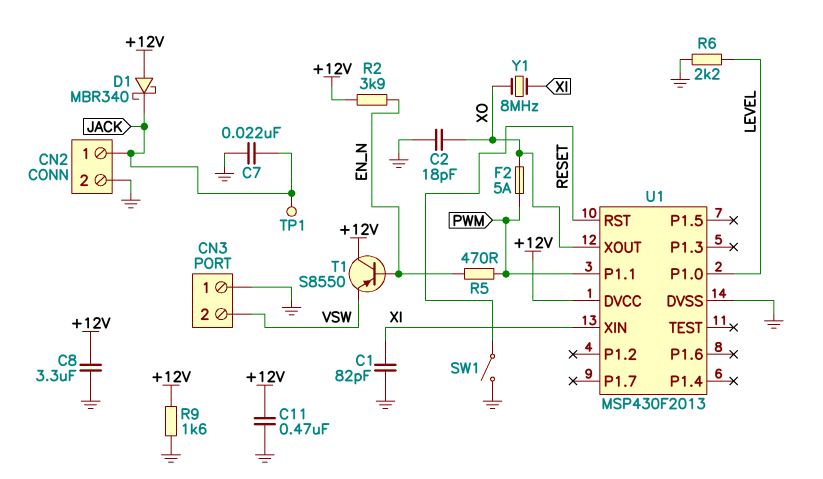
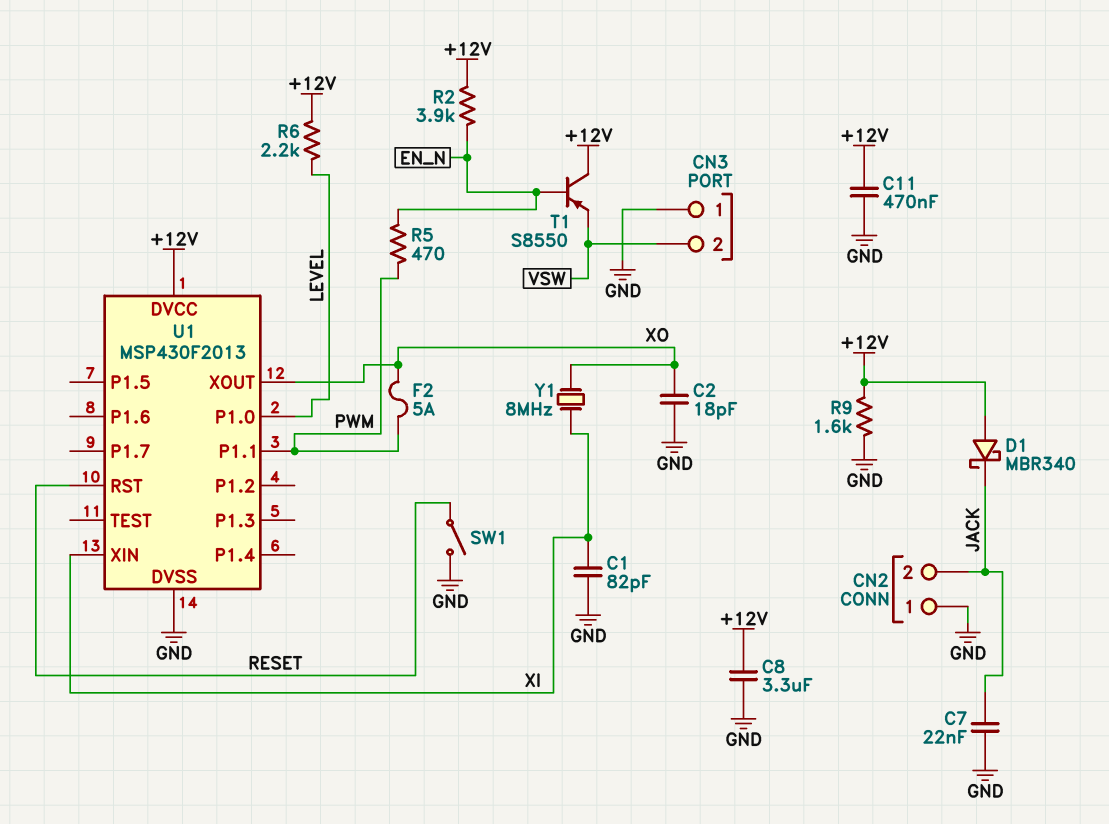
CN2 pin 1: JACK -> GND
CN2 pin 2: GND -> JACK
R6: 2.2k (GND, LEVEL) -> 2.2k (+12V, LEVEL)
TP1: test point (JACK) -> none

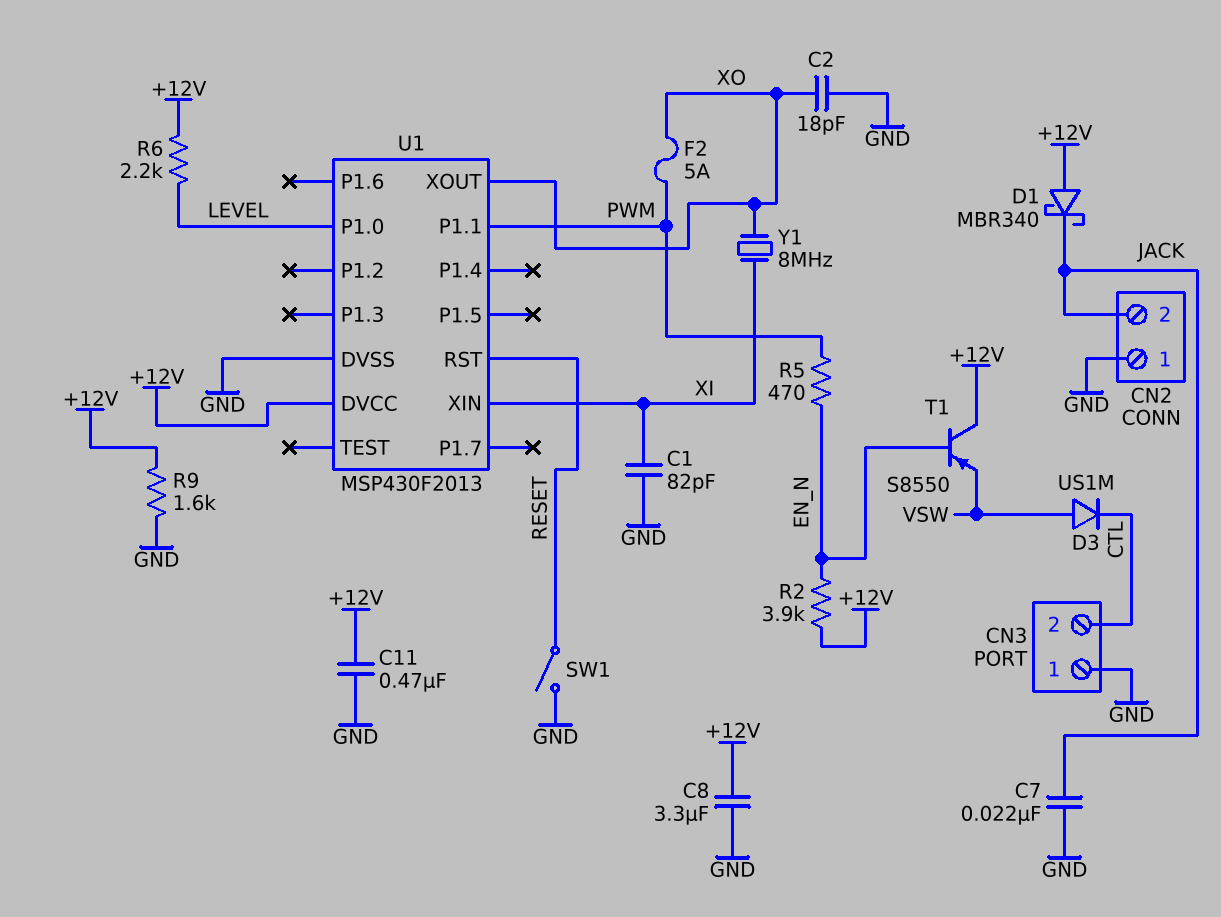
CN3 pin 2: VSW -> CTL
D3: none -> diode US1M (A VSW, K CTL)

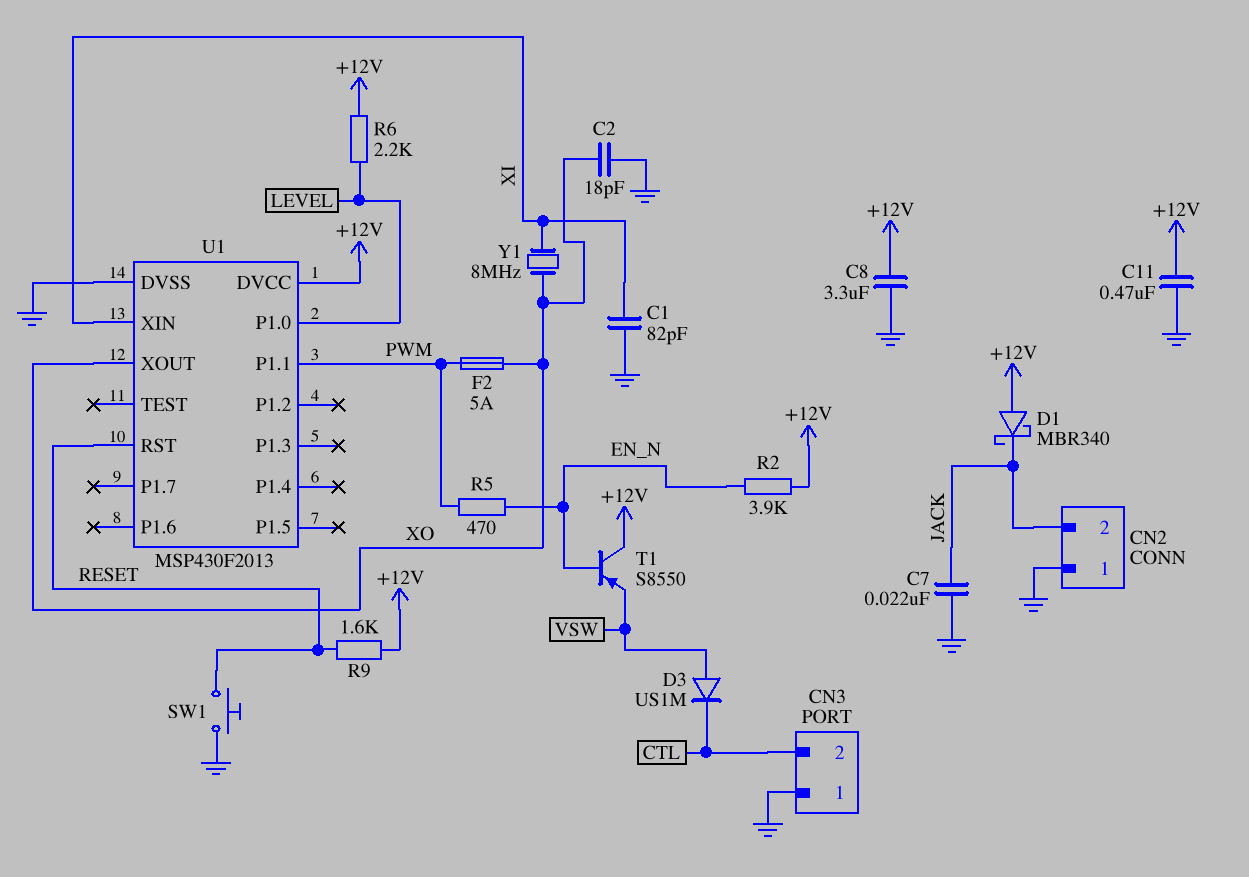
R9: 1.6k (+12V, GND) -> 1.6k (+12V, RESET)
SW1: switch (GND, RESET) -> button (GND, RESET)

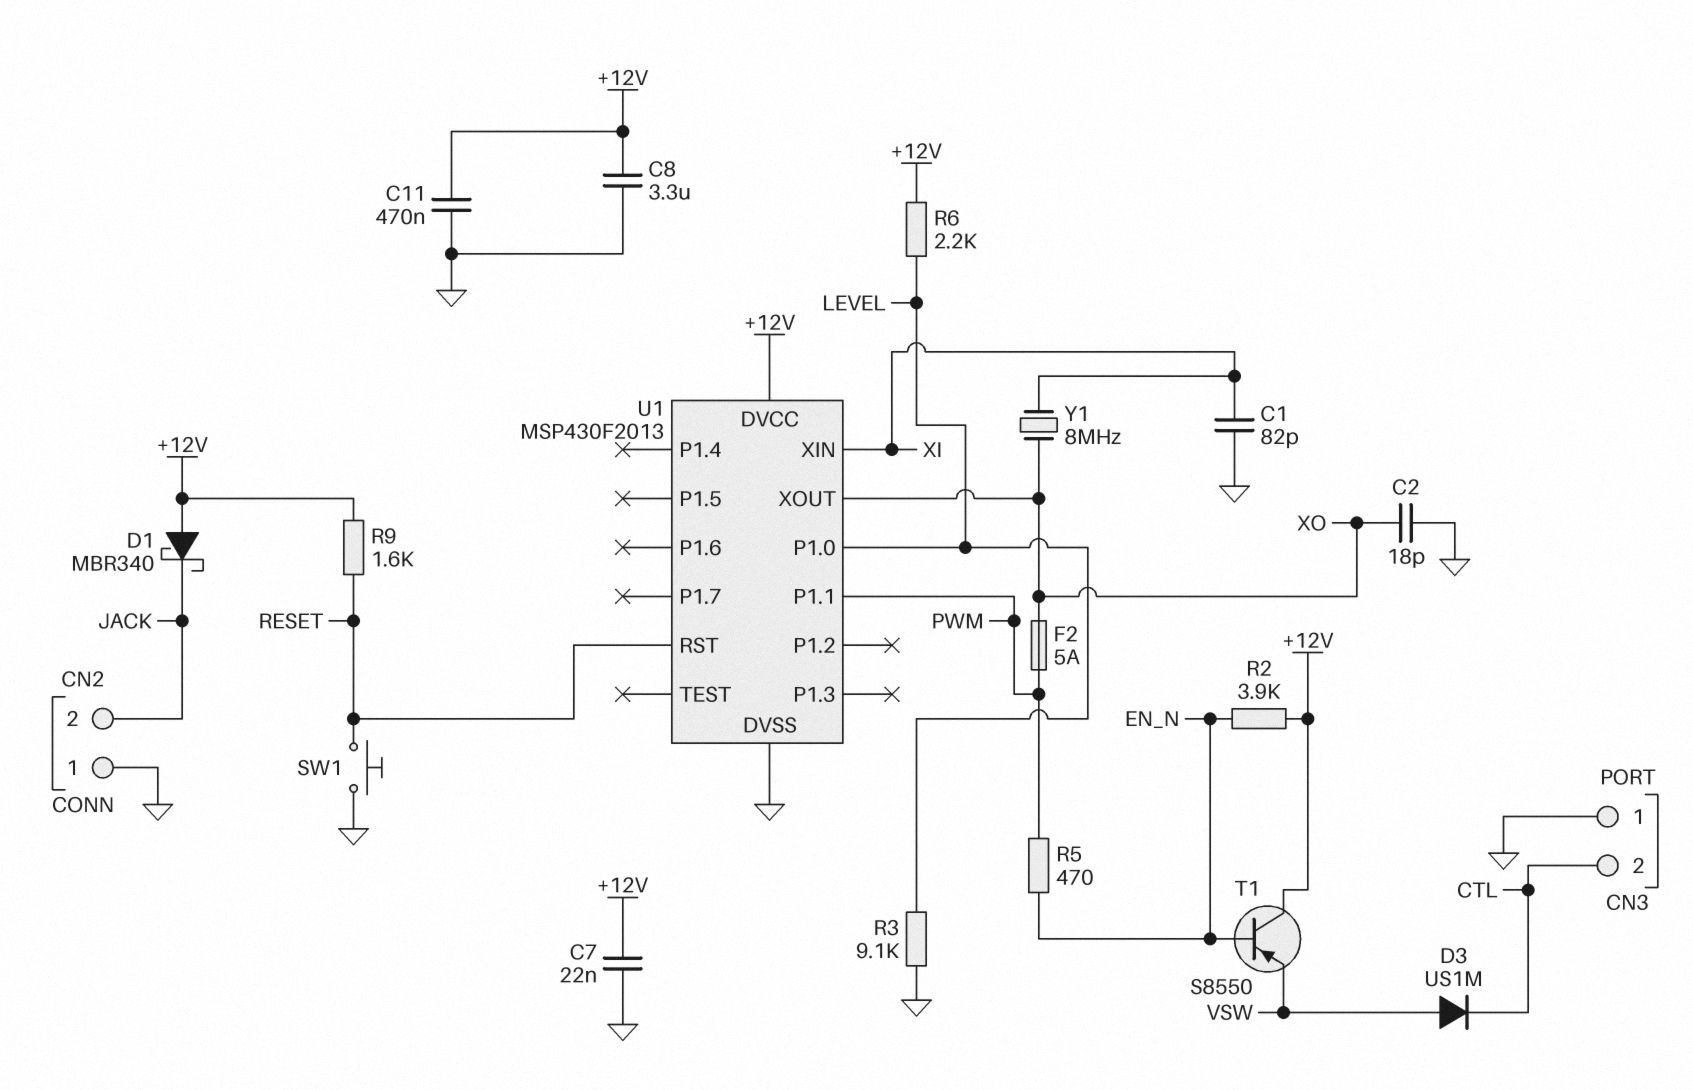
C7: 22nF (GND, JACK) -> 22nF (+12V, GND)
R3: none -> 9.1k (GND, LEVEL)

